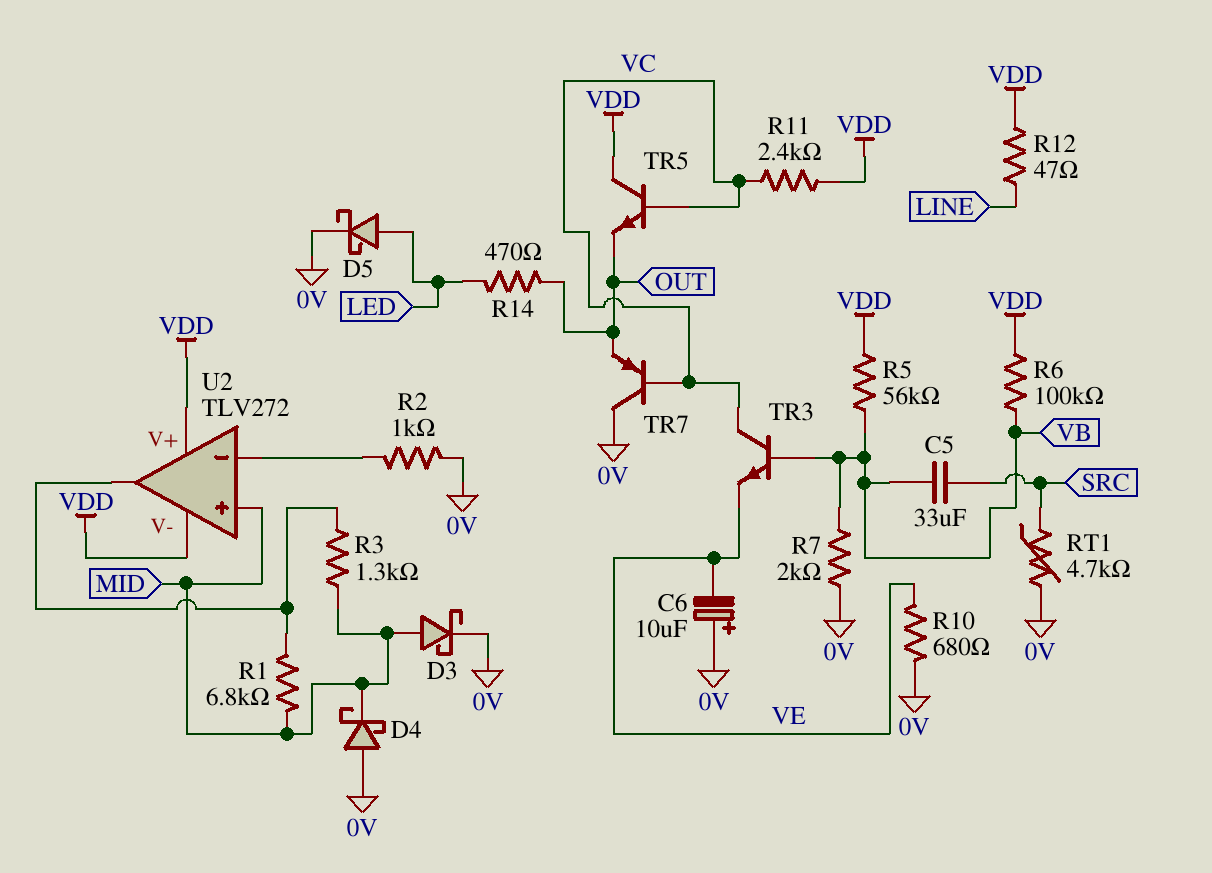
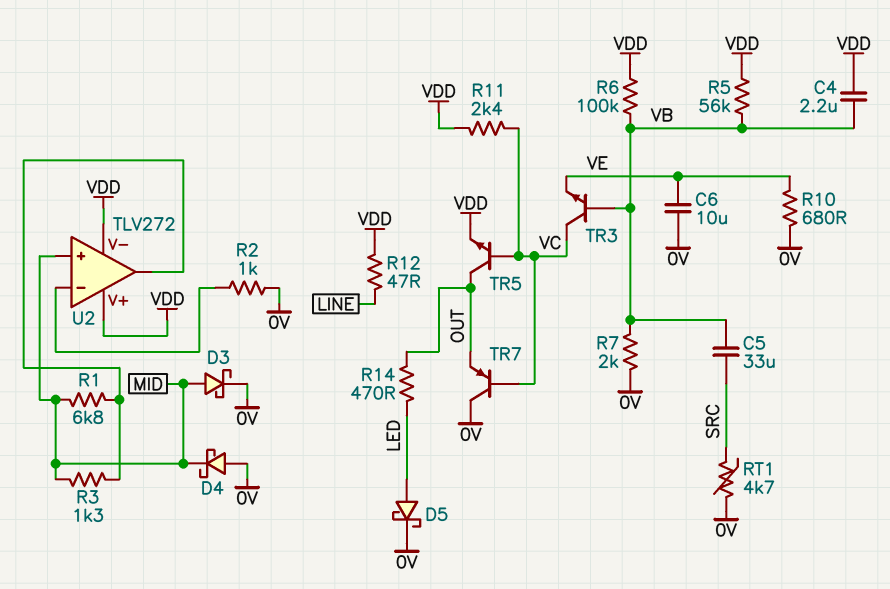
C4: none -> 2.2uF (VB, VDD)
C6: 10uF (plus 0V, minus VE) -> 10uF (0V, VE)
TR5: NPN (B VC, C VDD, E OUT) -> NPN (B VC, C OUT, E VDD)

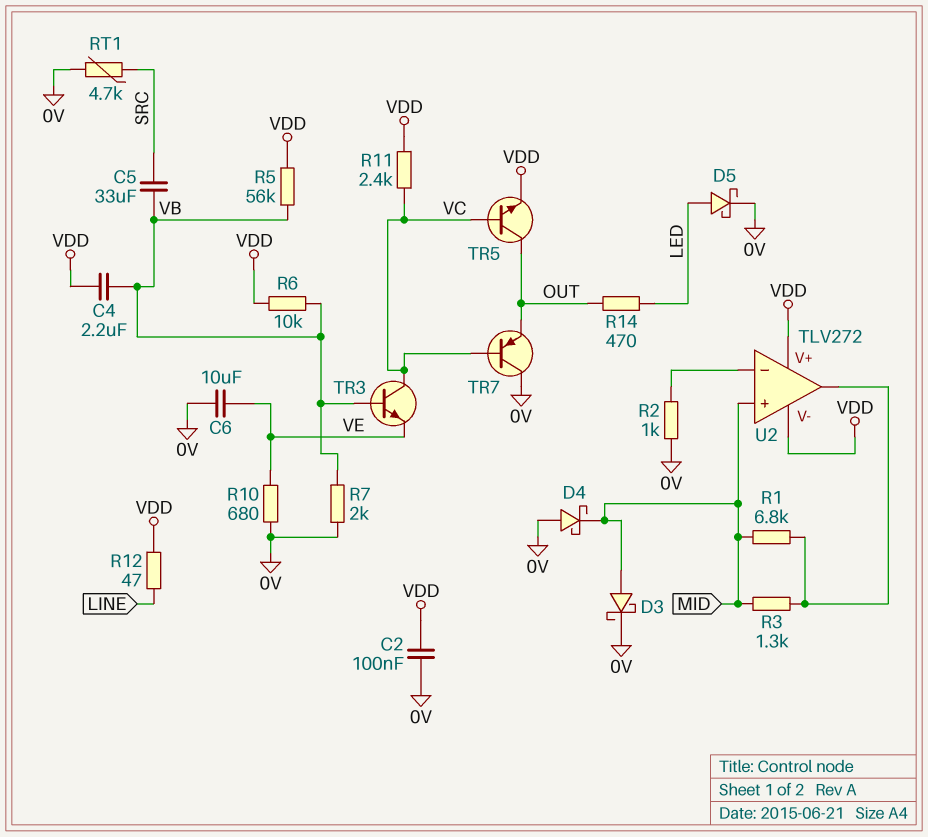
C2: none -> 100nF (0V, VDD)
R6: 100k (VB, VDD) -> 10k (VB, VDD)

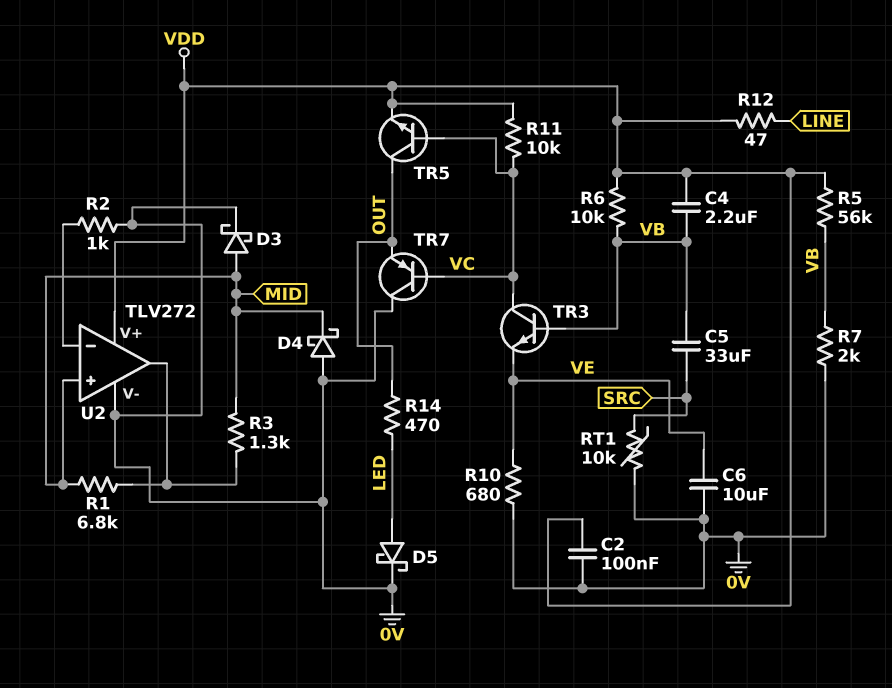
R11: 2.4k (VC, VDD) -> 10k (VC, VDD)
RT1: 4.7k (0V, SRC) -> 10k (0V, SRC)
U2 pin V-: VDD -> 0V

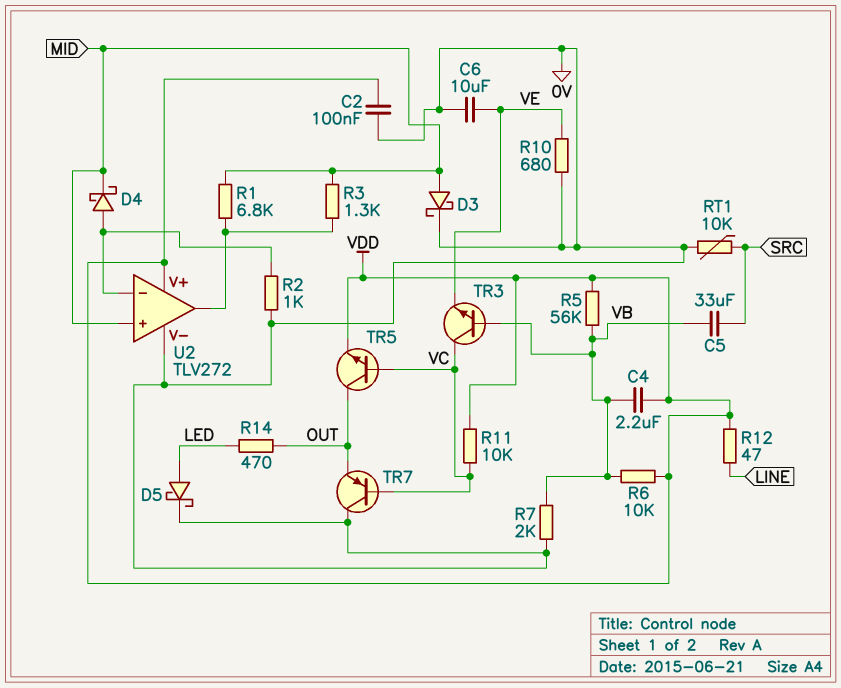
D4: schottky (A 0V, K MID) -> schottky (A U2/in-, K MID)

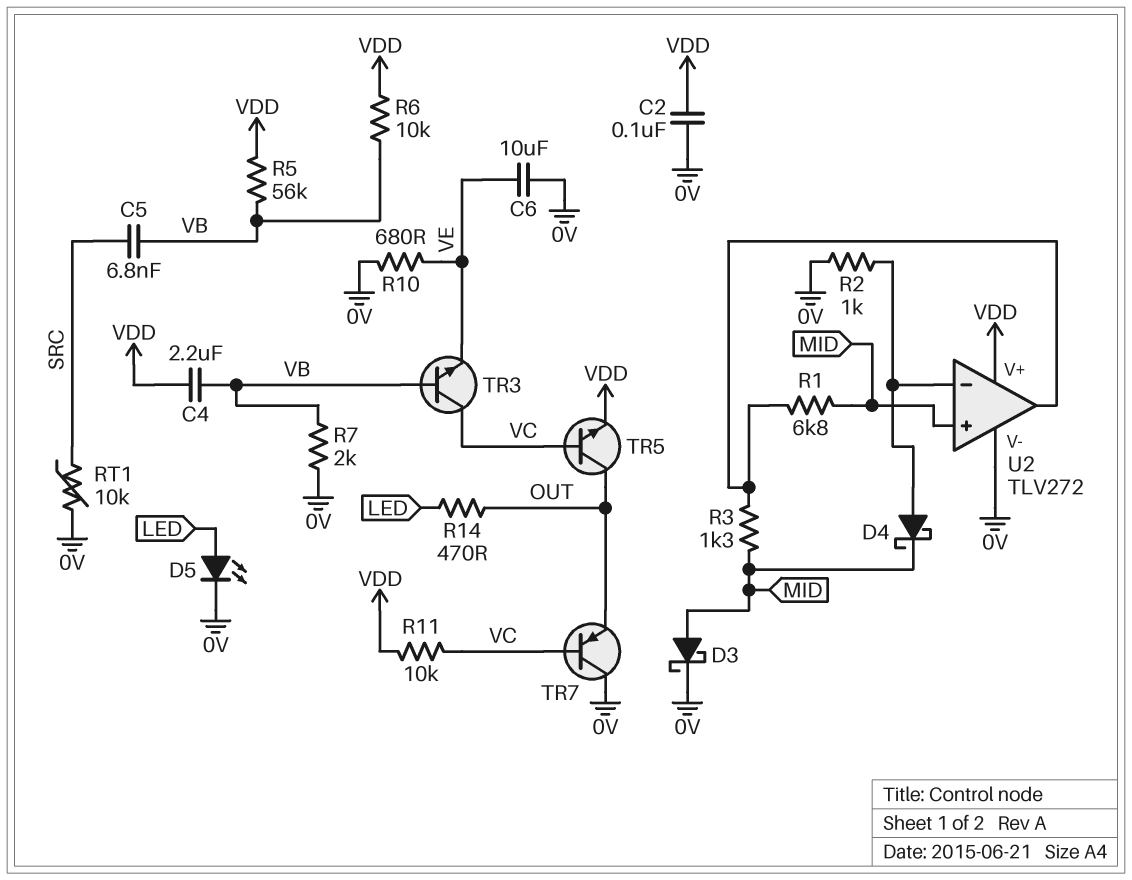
C5: 33uF (SRC, VB) -> 6.8nF (SRC, VB)
D5: schottky (A LED, K 0V) -> LED (A LED, K 0V)
R12: 47 (LINE, VDD) -> none

